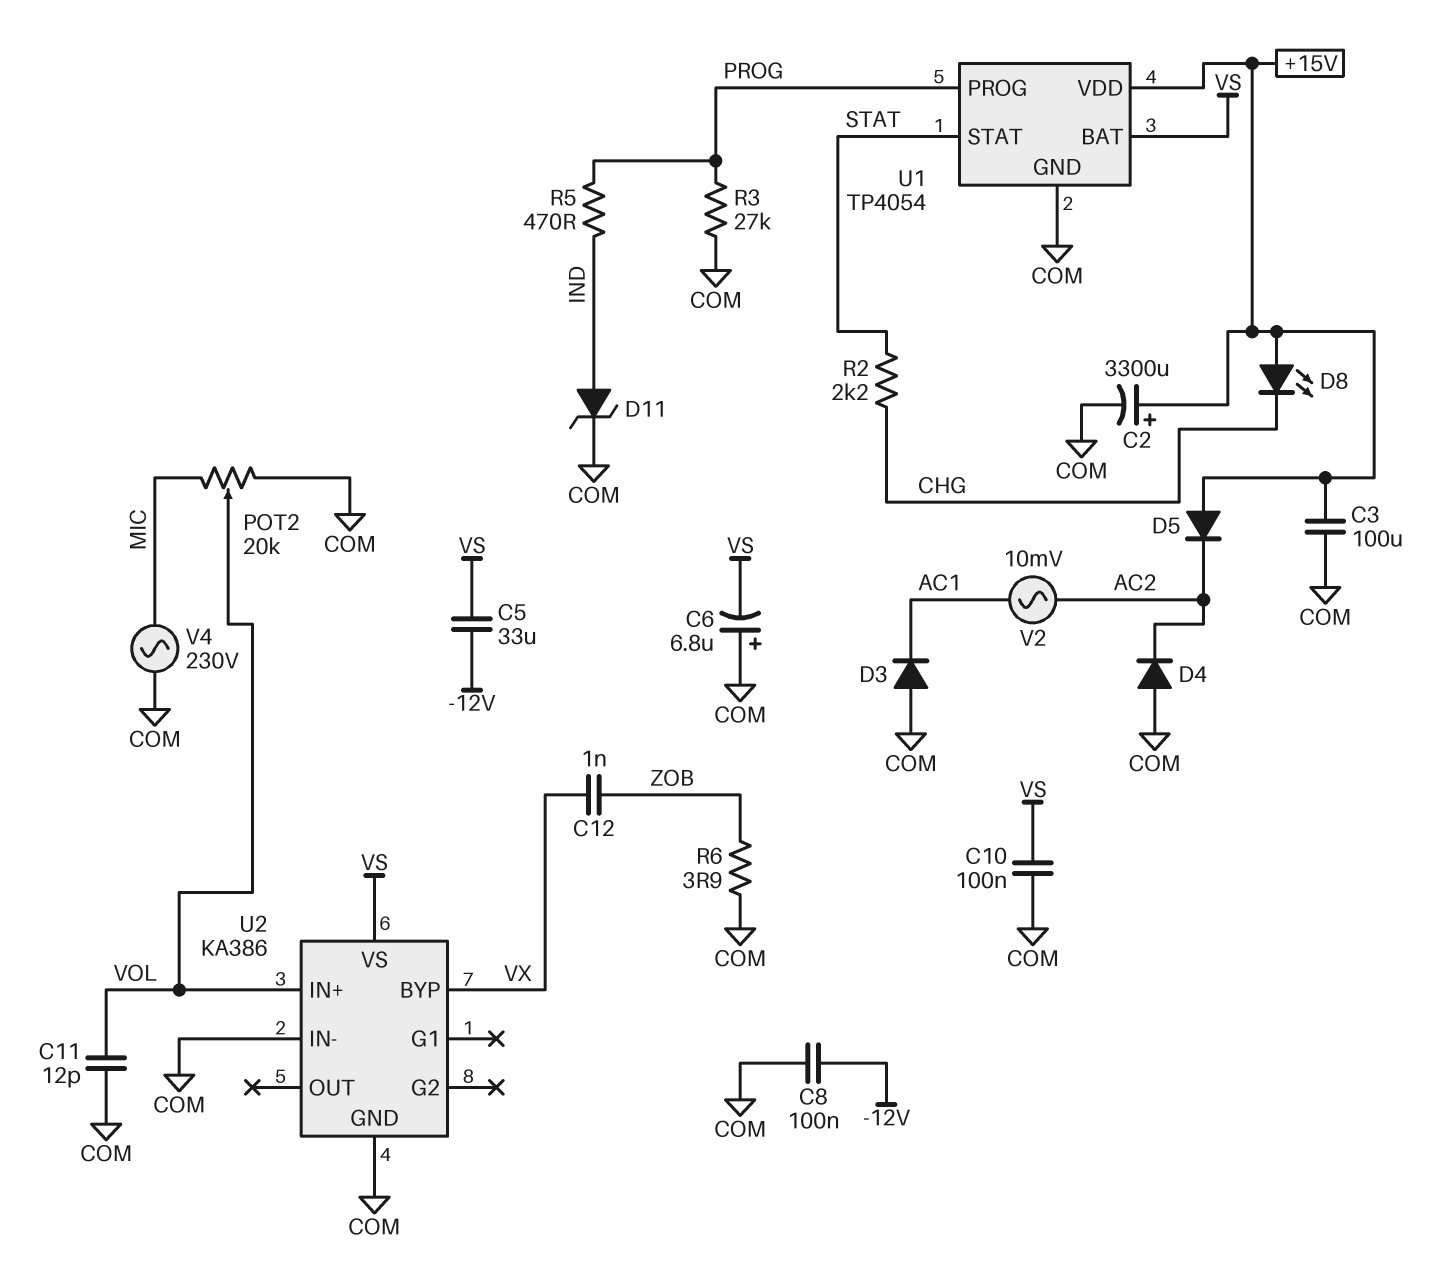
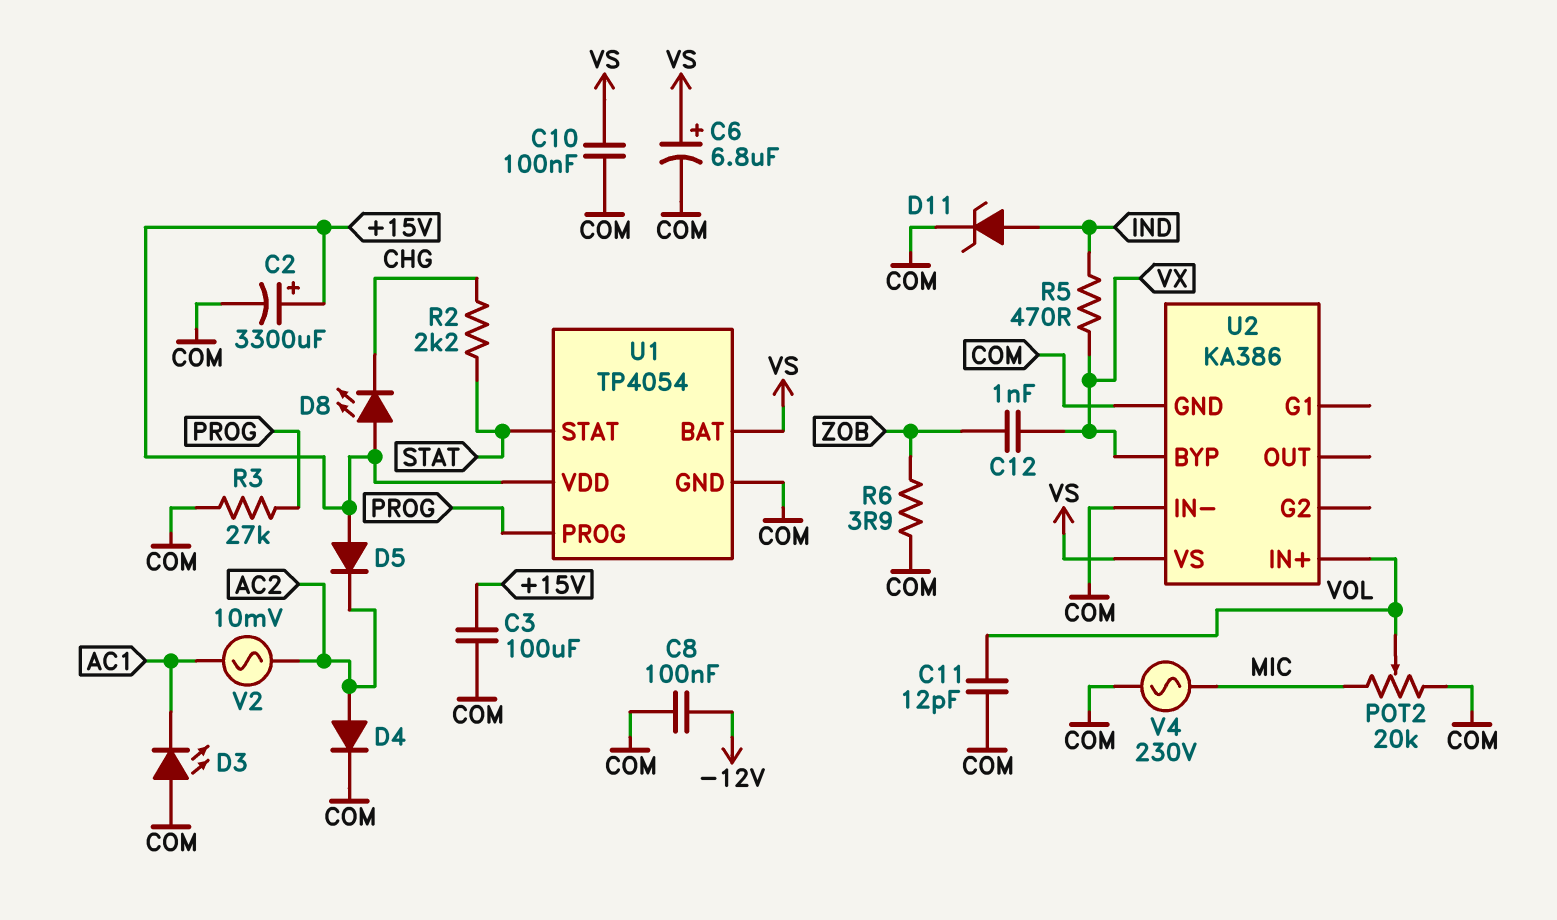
C5: 33uF (-12V, VS) -> none
C6: 6.8uF (plus COM, minus VS) -> 6.8uF (plus VS, minus COM)
D3: diode (A COM, K AC1) -> LED (A COM, K AC1)
D4: diode (A COM, K AC2) -> diode (A AC2, K COM)
R5: 470 (IND, PROG) -> 470 (IND, VX)

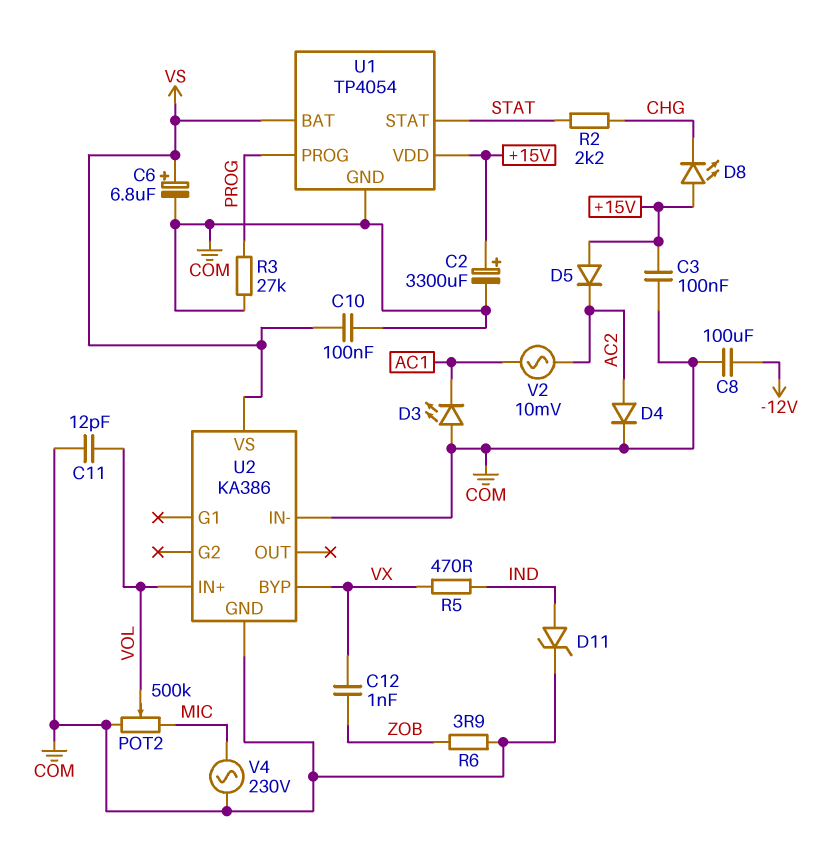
C3: 100uF (+15V, COM) -> 100nF (+15V, COM)
C8: 100nF (-12V, COM) -> 100uF (-12V, COM)
POT2: 20k (COM, MIC, wiper VOL) -> 500k (COM, MIC, wiper VOL)

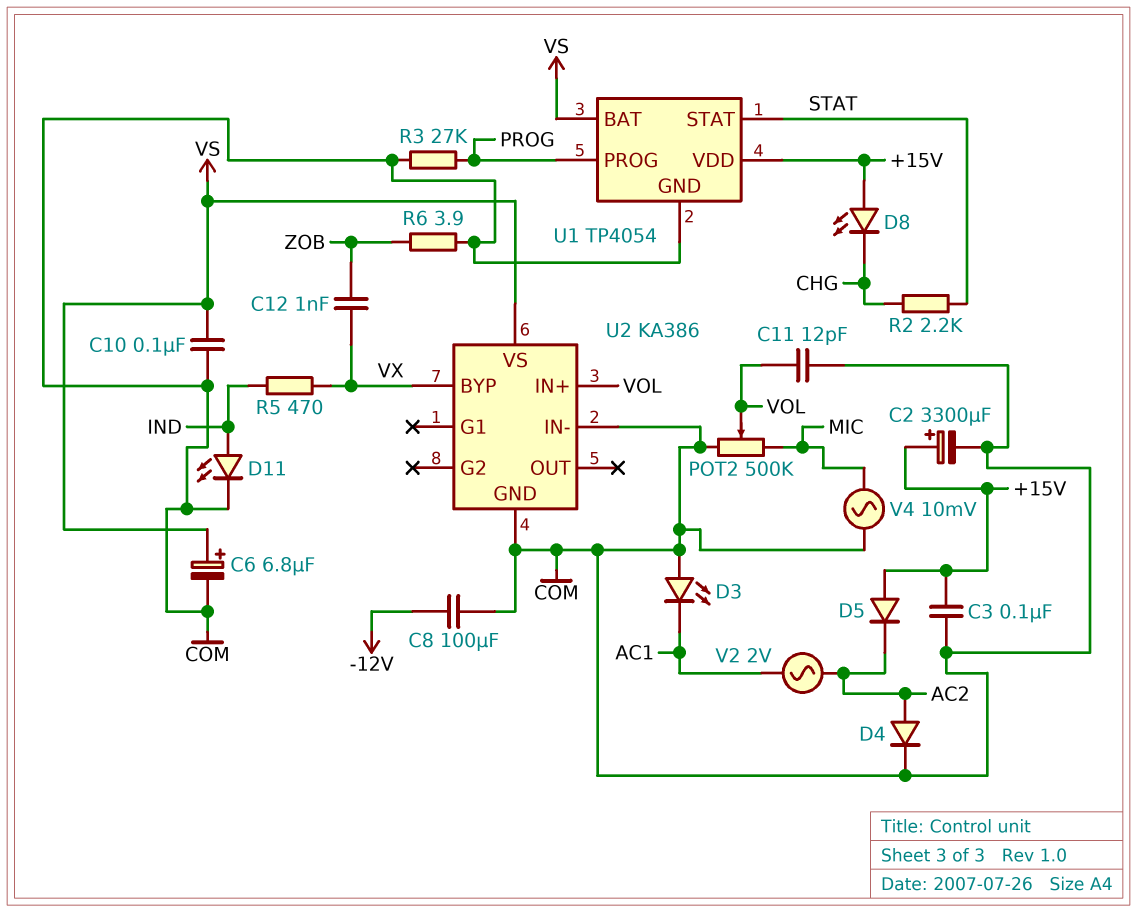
D11: zener (A IND, K COM) -> LED (A IND, K COM)
V2: AC 10mV (AC1, AC2) -> AC 2V (AC1, AC2)
V4: AC 230V (COM, MIC) -> AC 10mV (COM, MIC)

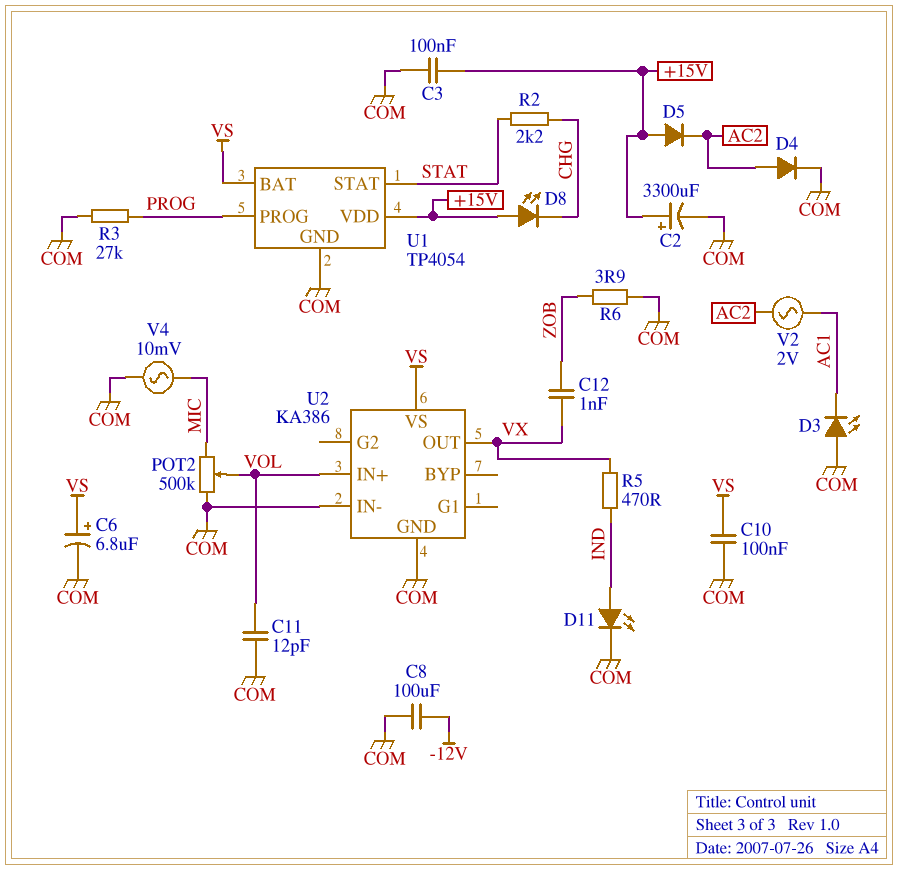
U2 pin BYP: VX -> none
U2 pin OUT: none -> VX

